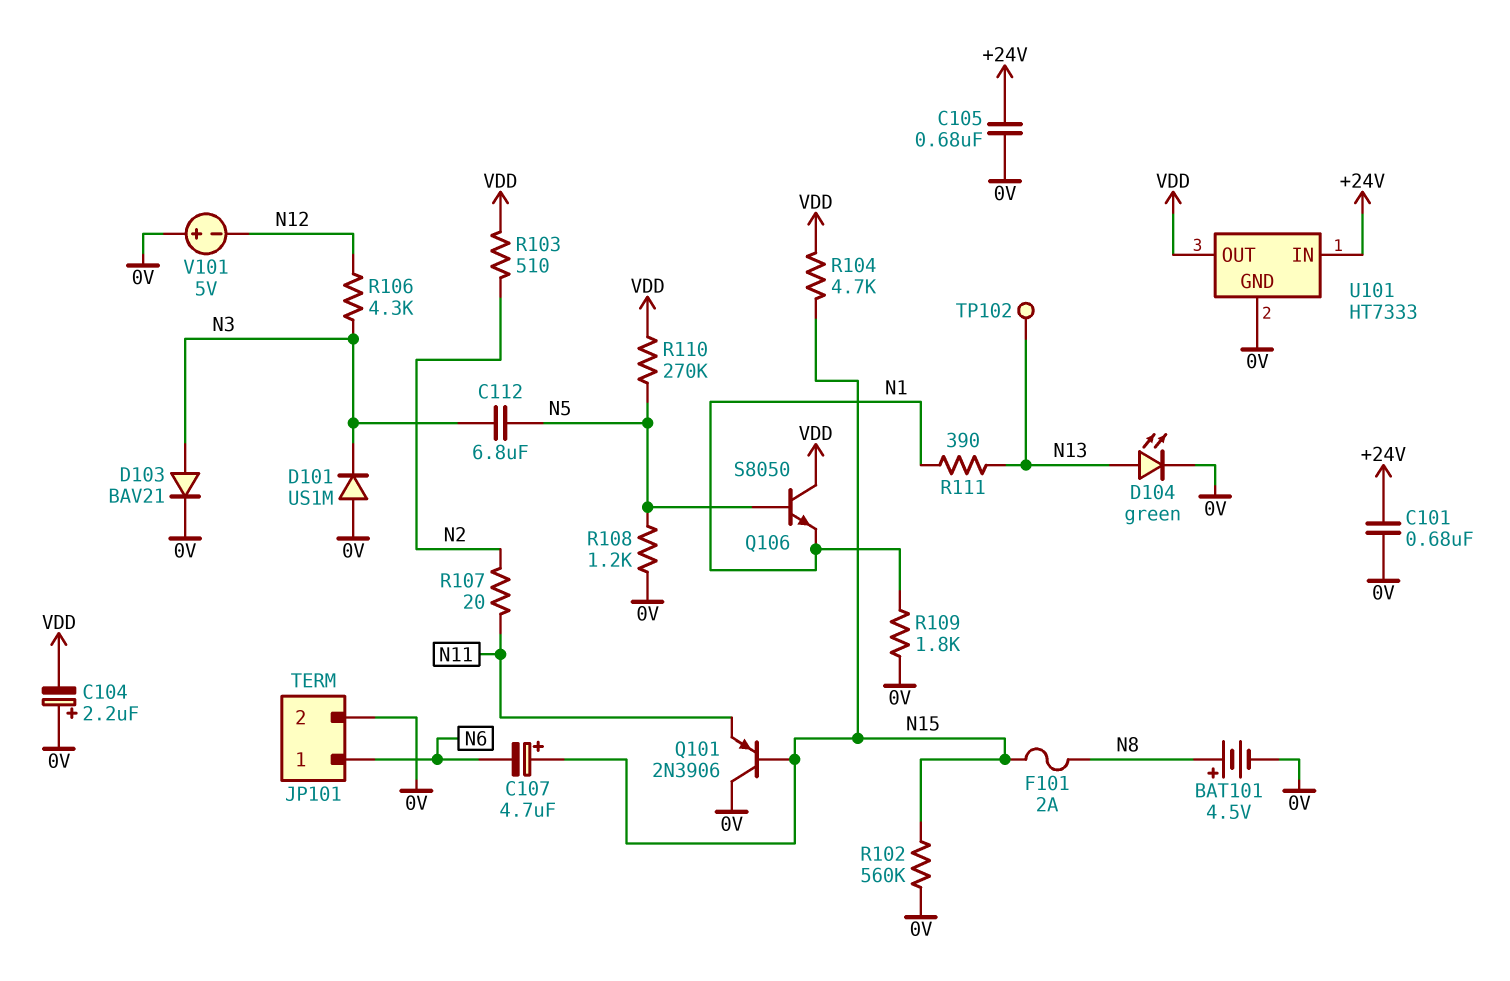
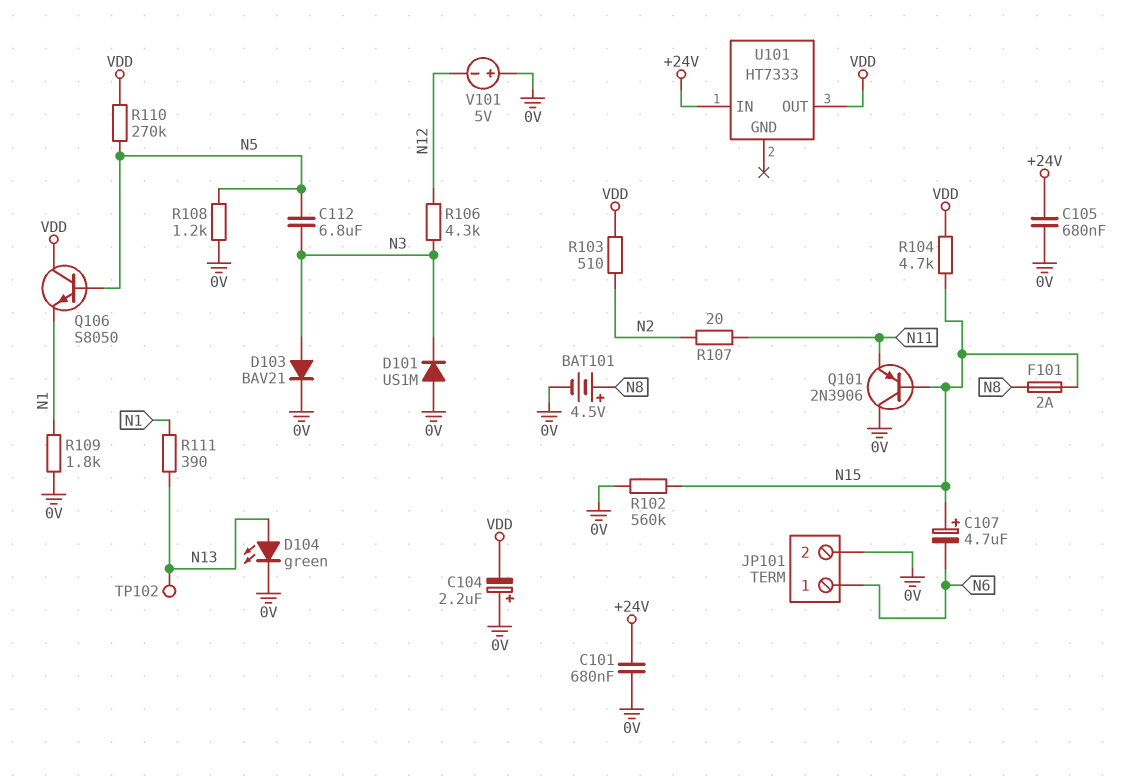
U101 pin GND: 0V -> none

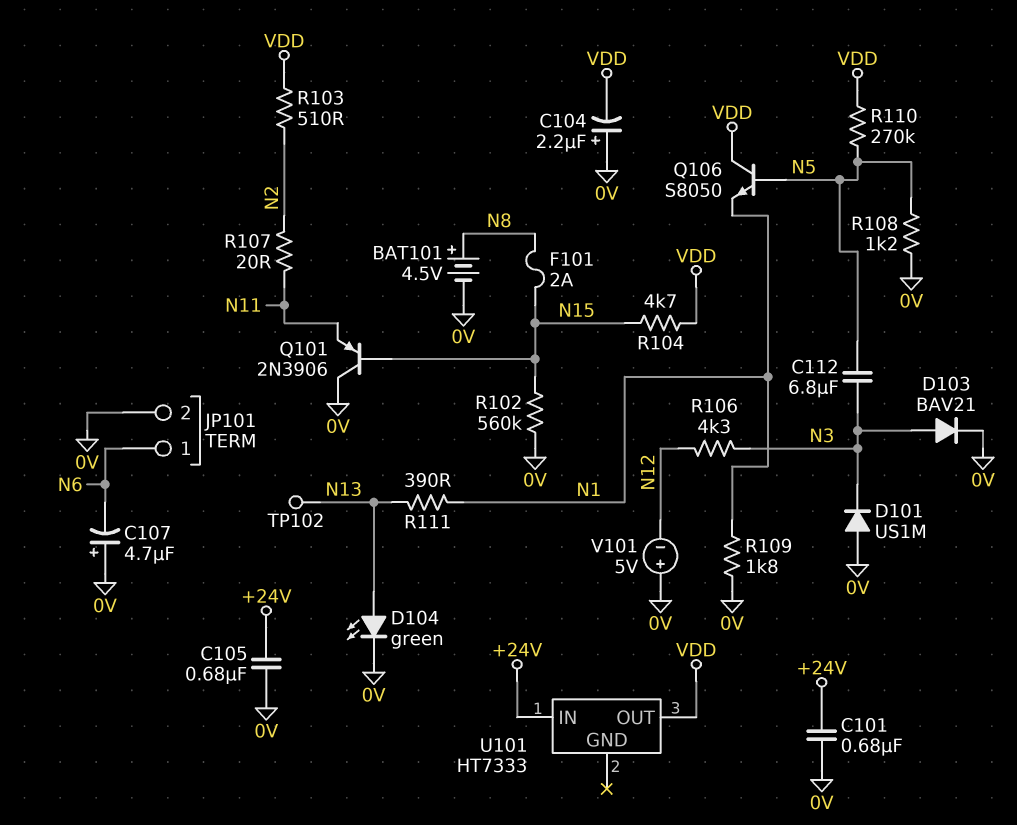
C107: 4.7uF (plus N15, minus N6) -> 4.7uF (plus 0V, minus N6)

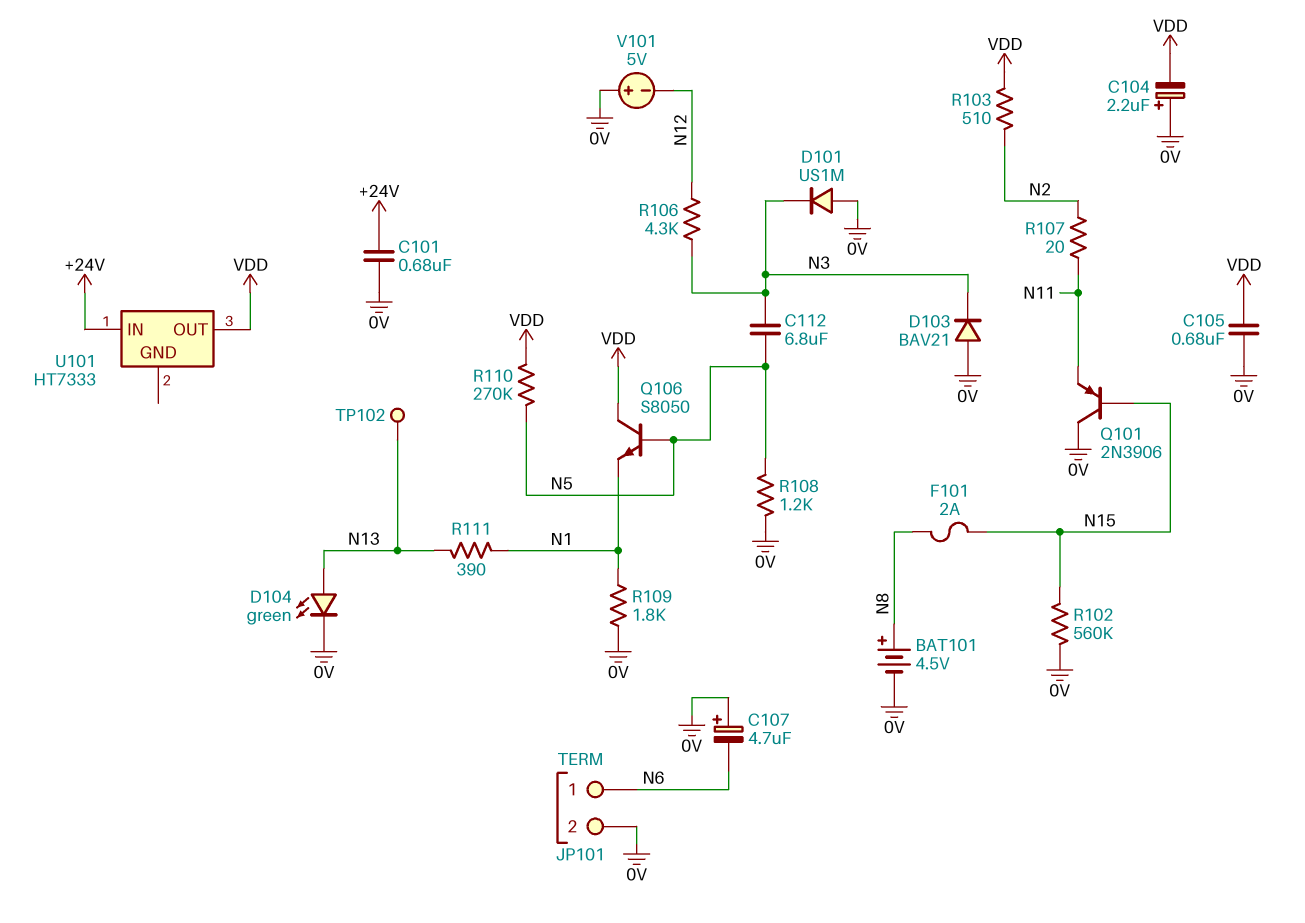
C105: 680nF (+24V, 0V) -> 680nF (0V, VDD)
D103: diode BAV21 (A N3, K 0V) -> diode BAV21 (A 0V, K N3)
R104: 4.7k (N15, VDD) -> none

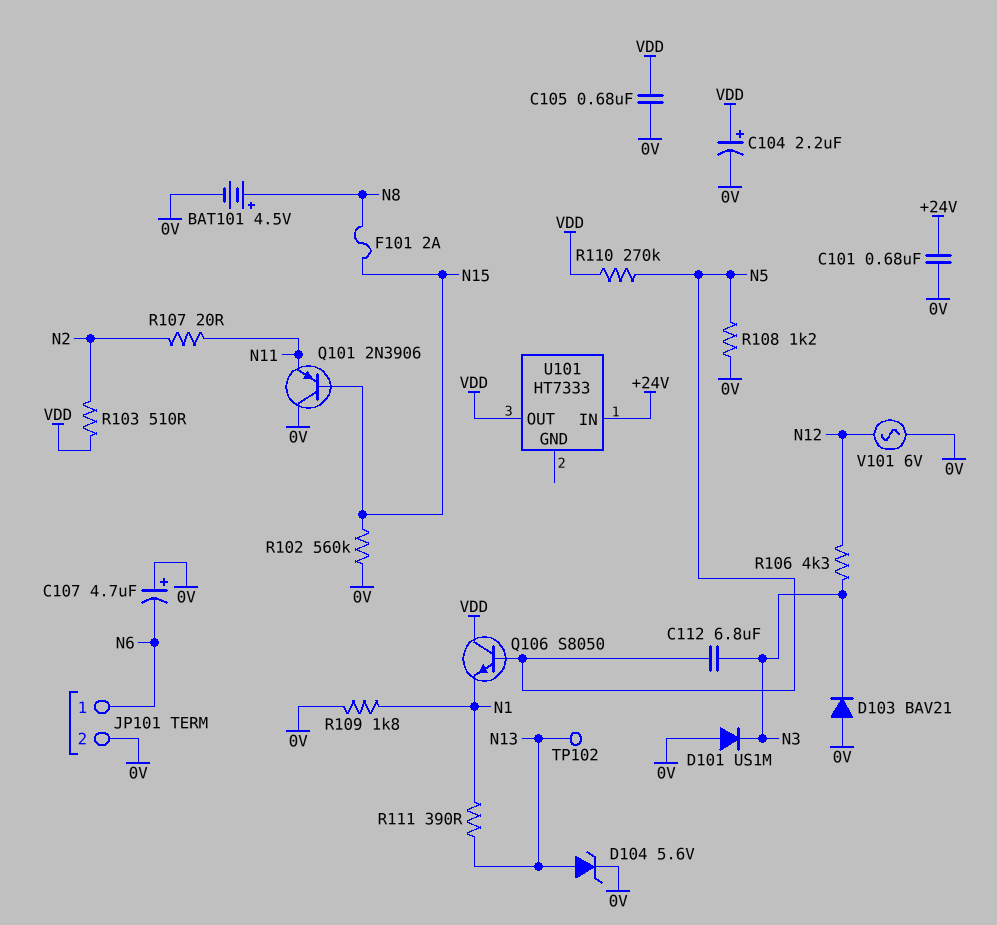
C104: 2.2uF (plus 0V, minus VDD) -> 2.2uF (plus VDD, minus 0V)
D104: LED green (A N13, K 0V) -> zener 5.6V (A N13, K 0V)
V101: 5V (plus 0V, minus N12) -> AC 6V (0V, N12)

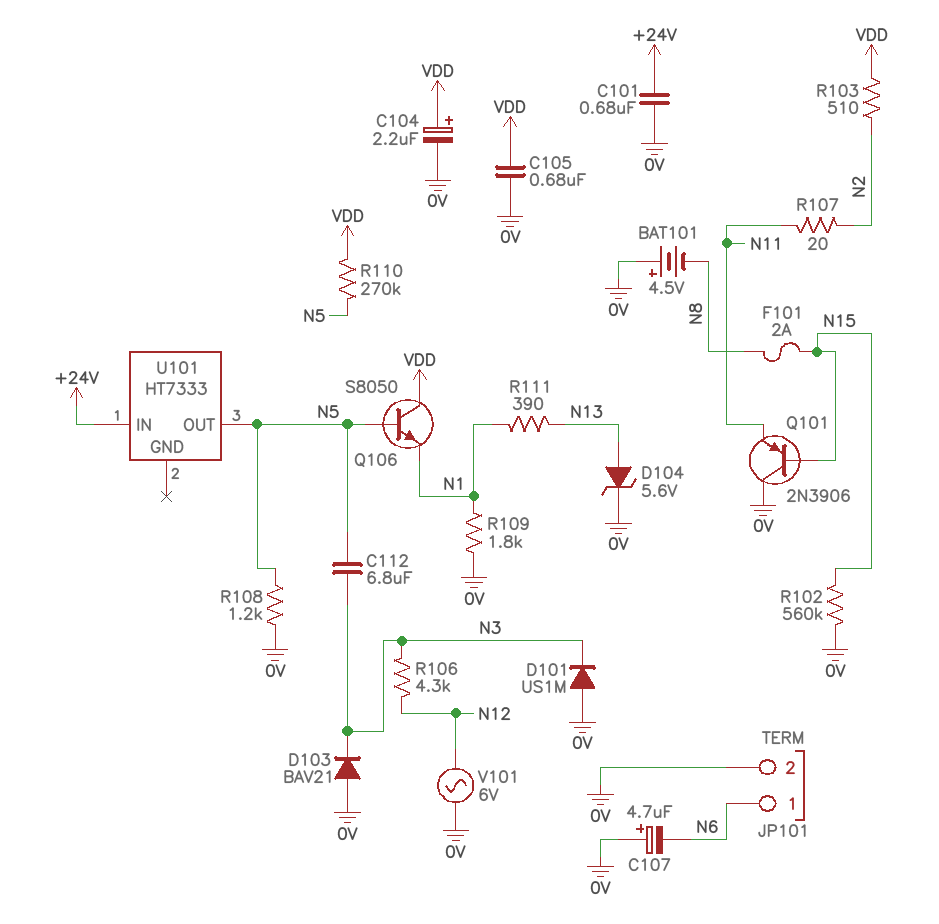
BAT101: 4.5V (plus N8, minus 0V) -> 4.5V (plus 0V, minus N8)
TP102: test point (N13) -> none
U101 pin OUT: VDD -> N5

